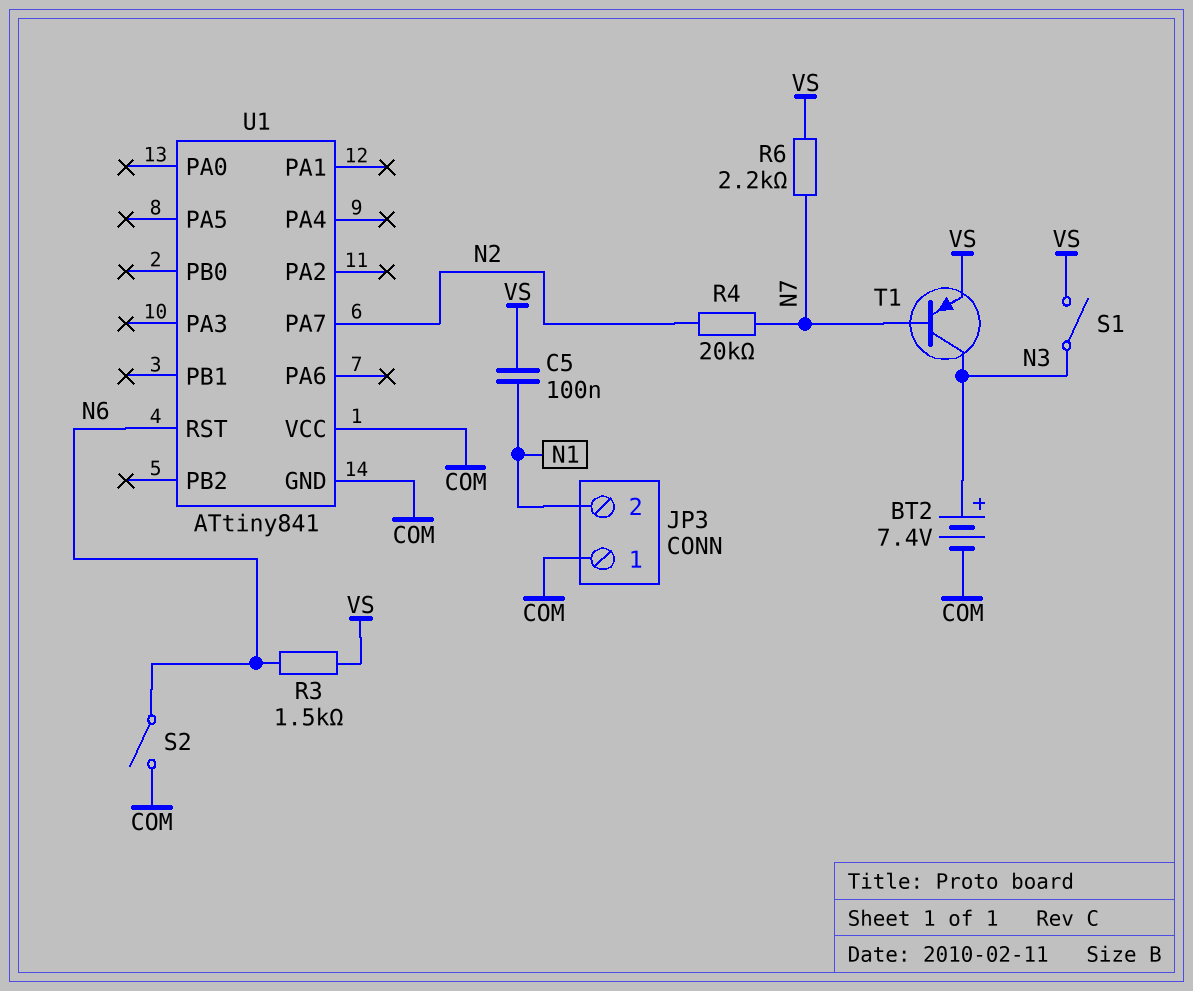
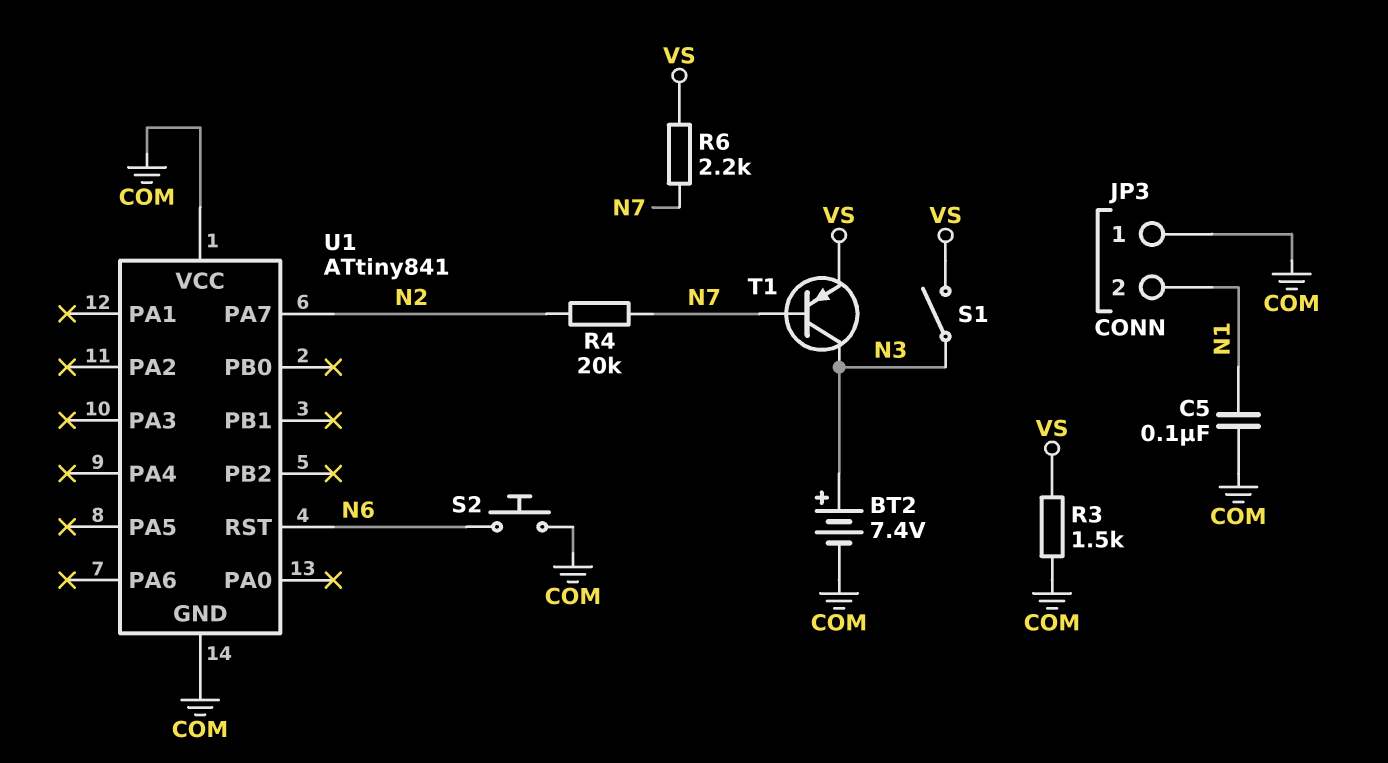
C5: 100nF (N1, VS) -> 100nF (COM, N1)
R3: 1.5k (N6, VS) -> 1.5k (COM, VS)
S2: switch (COM, N6) -> button (COM, N6)

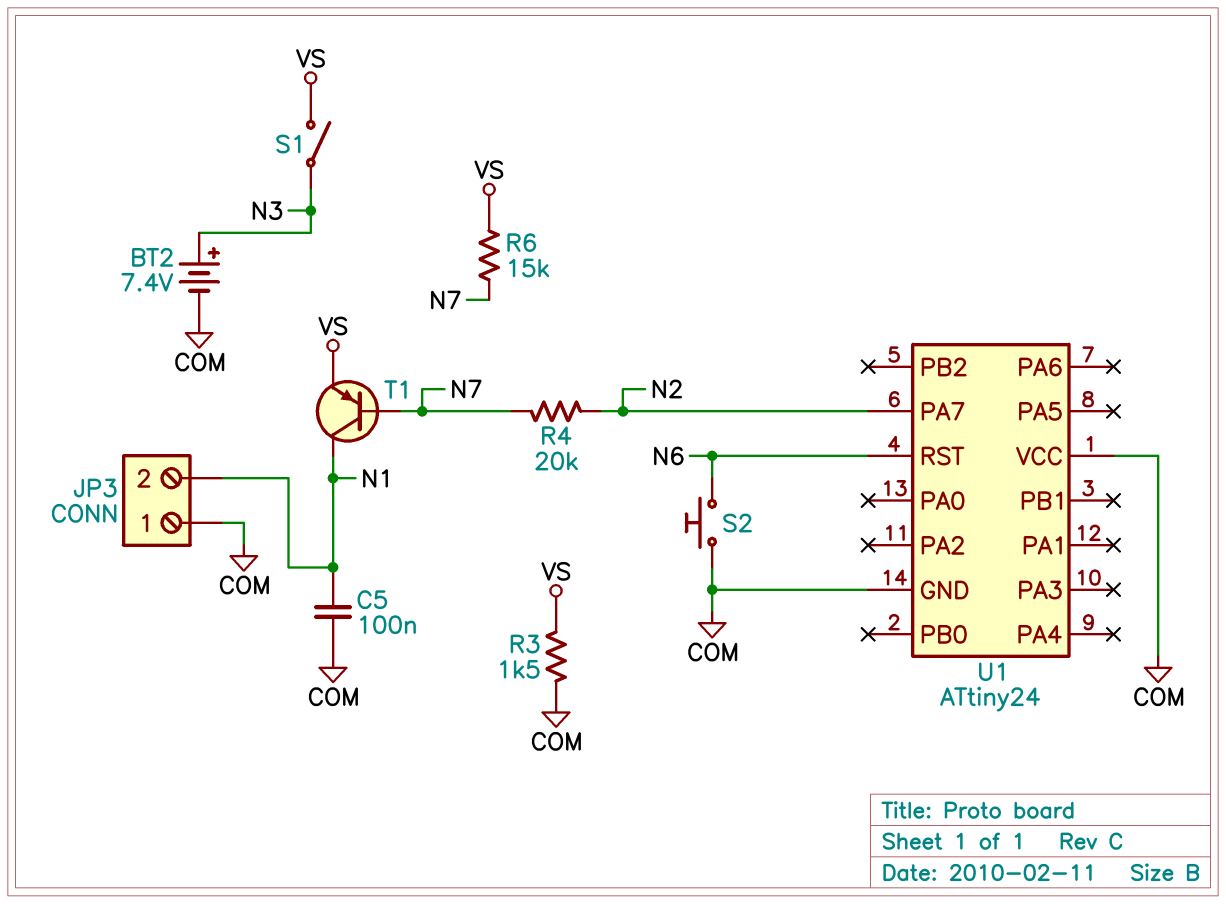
R6: 2.2k (N7, VS) -> 15k (N7, VS)
T1: PNP (B N7, C N3, E VS) -> PNP (B N7, C N1, E VS)
U1: ATtiny841 -> ATtiny24

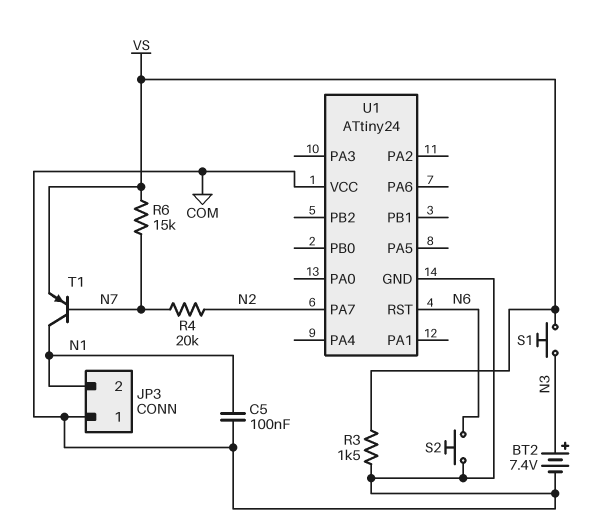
S1: switch (N3, VS) -> button (N3, VS)

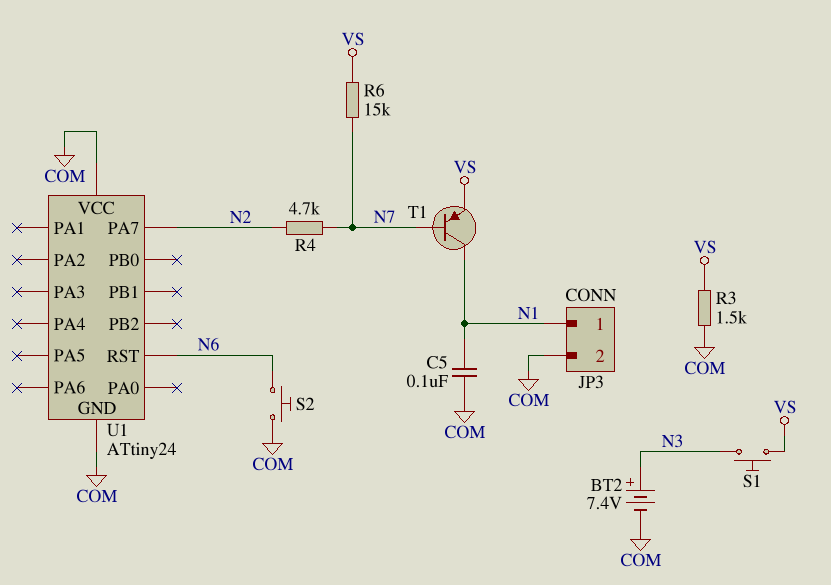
JP3 pin 1: COM -> N1
JP3 pin 2: N1 -> COM
R4: 20k (N2, N7) -> 4.7k (N2, N7)

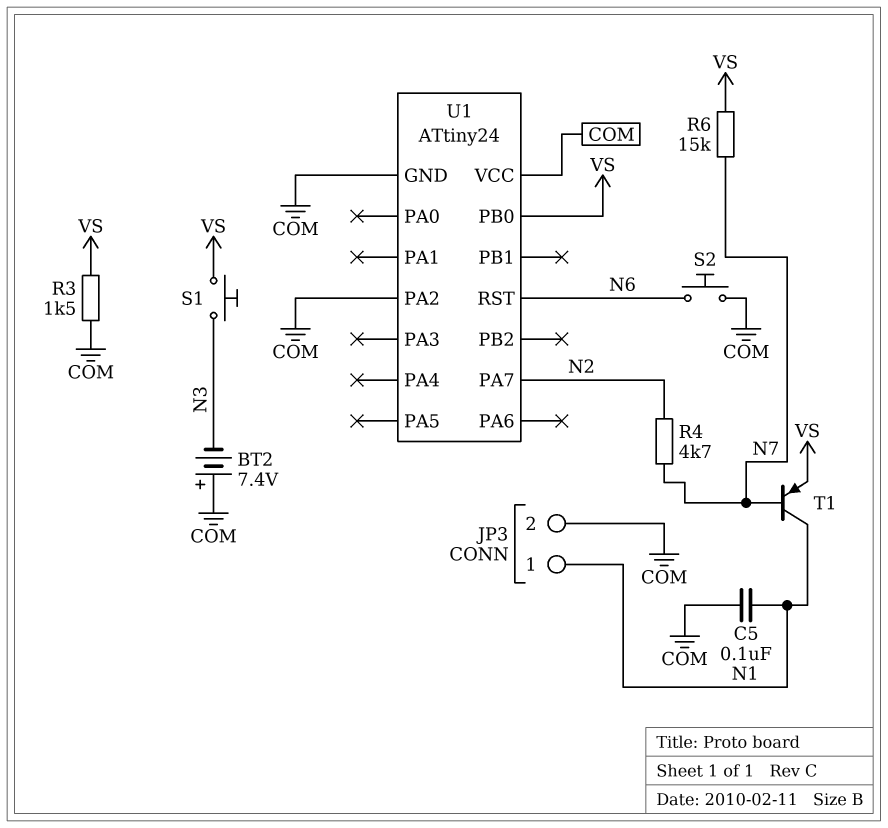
BT2: 7.4V (plus N3, minus COM) -> 7.4V (plus COM, minus N3)
U1 pin PA2: none -> COM
U1 pin PB0: none -> VS

